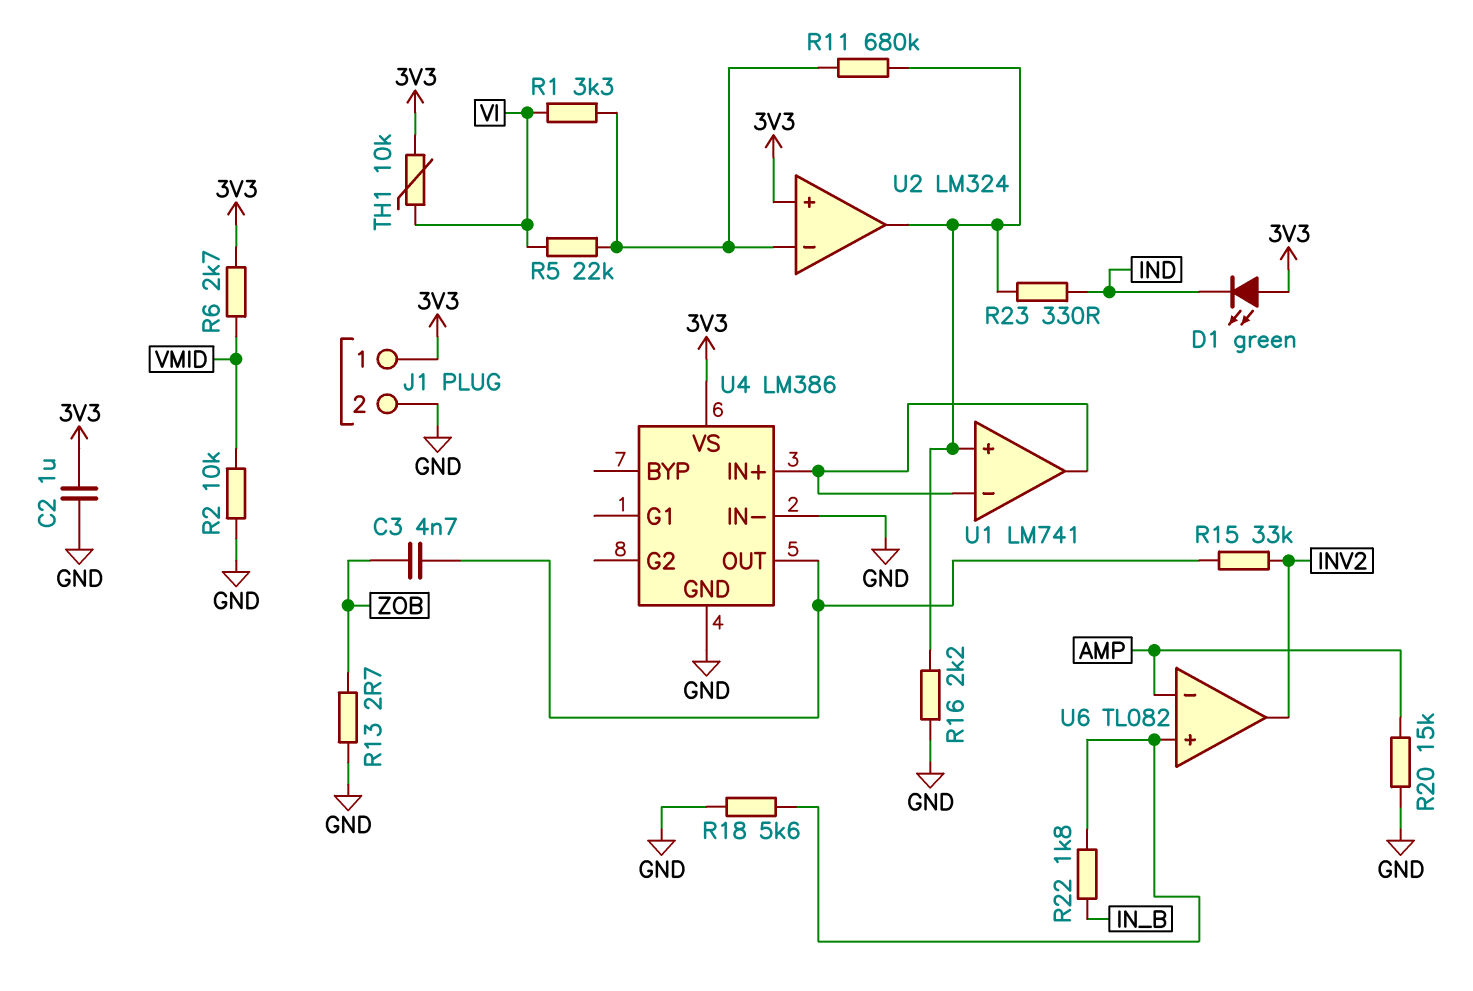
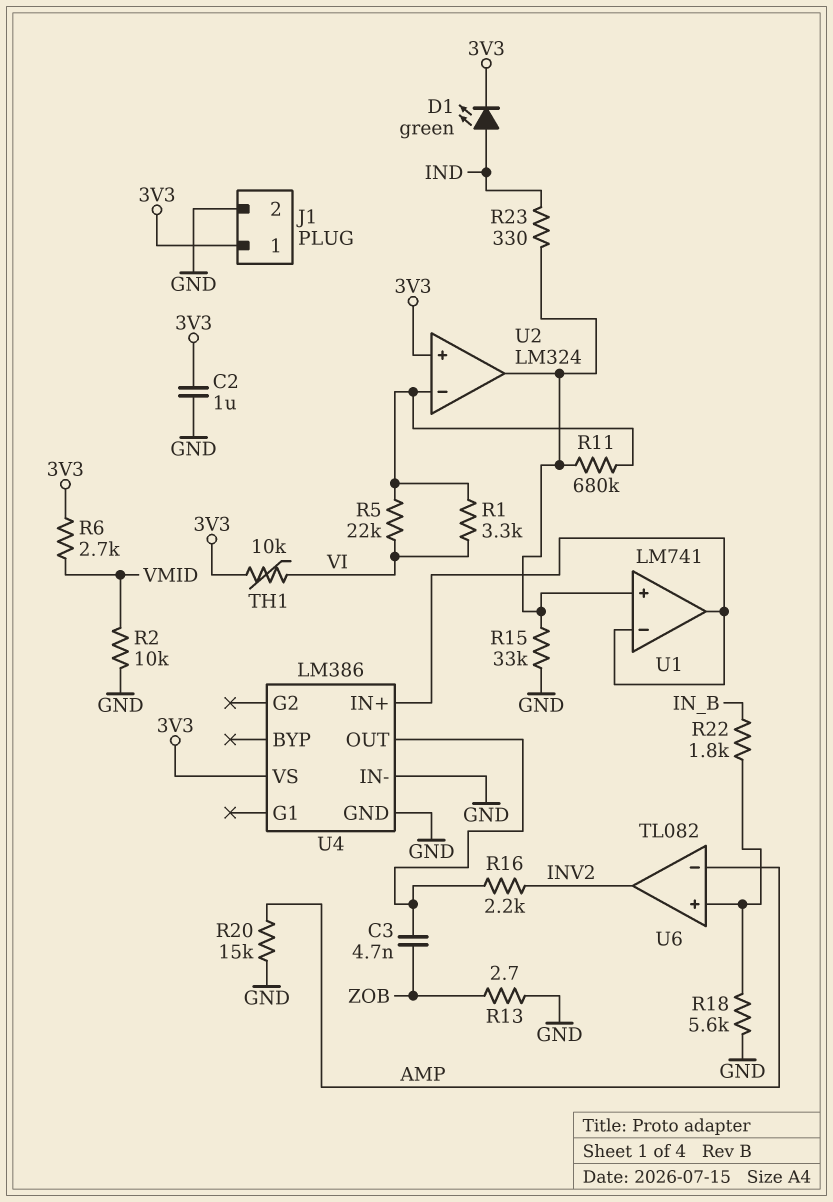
D1: LED green (A 3V3, K IND) -> LED green (A IND, K 3V3)
R15: 33k (INV2, U4/OUT) -> 33k (GND, U1/in+)
R16: 2.2k (GND, U1/in+) -> 2.2k (INV2, U4/OUT)

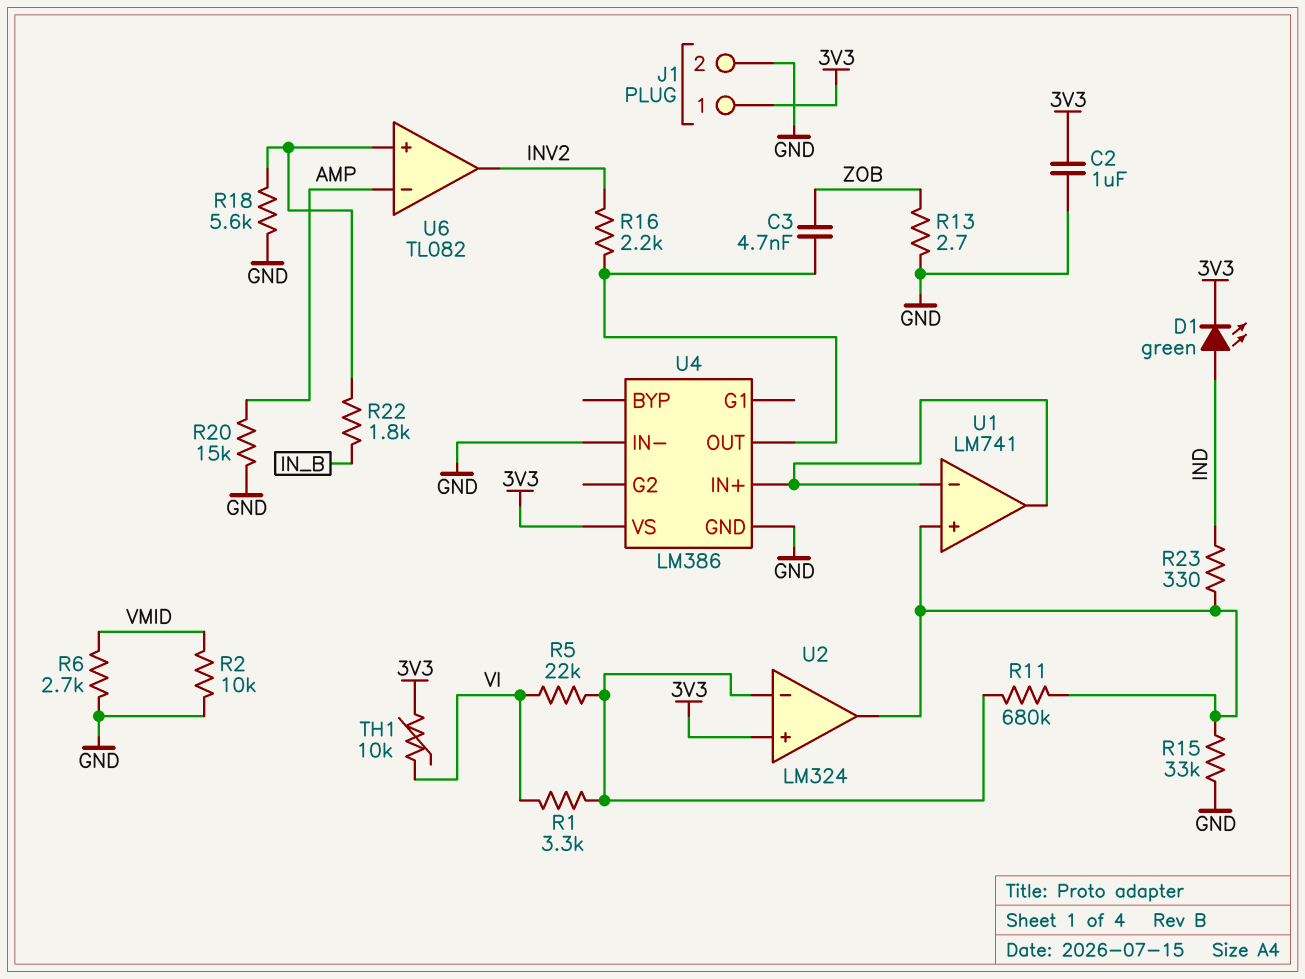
R6: 2.7k (3V3, VMID) -> 2.7k (GND, VMID)

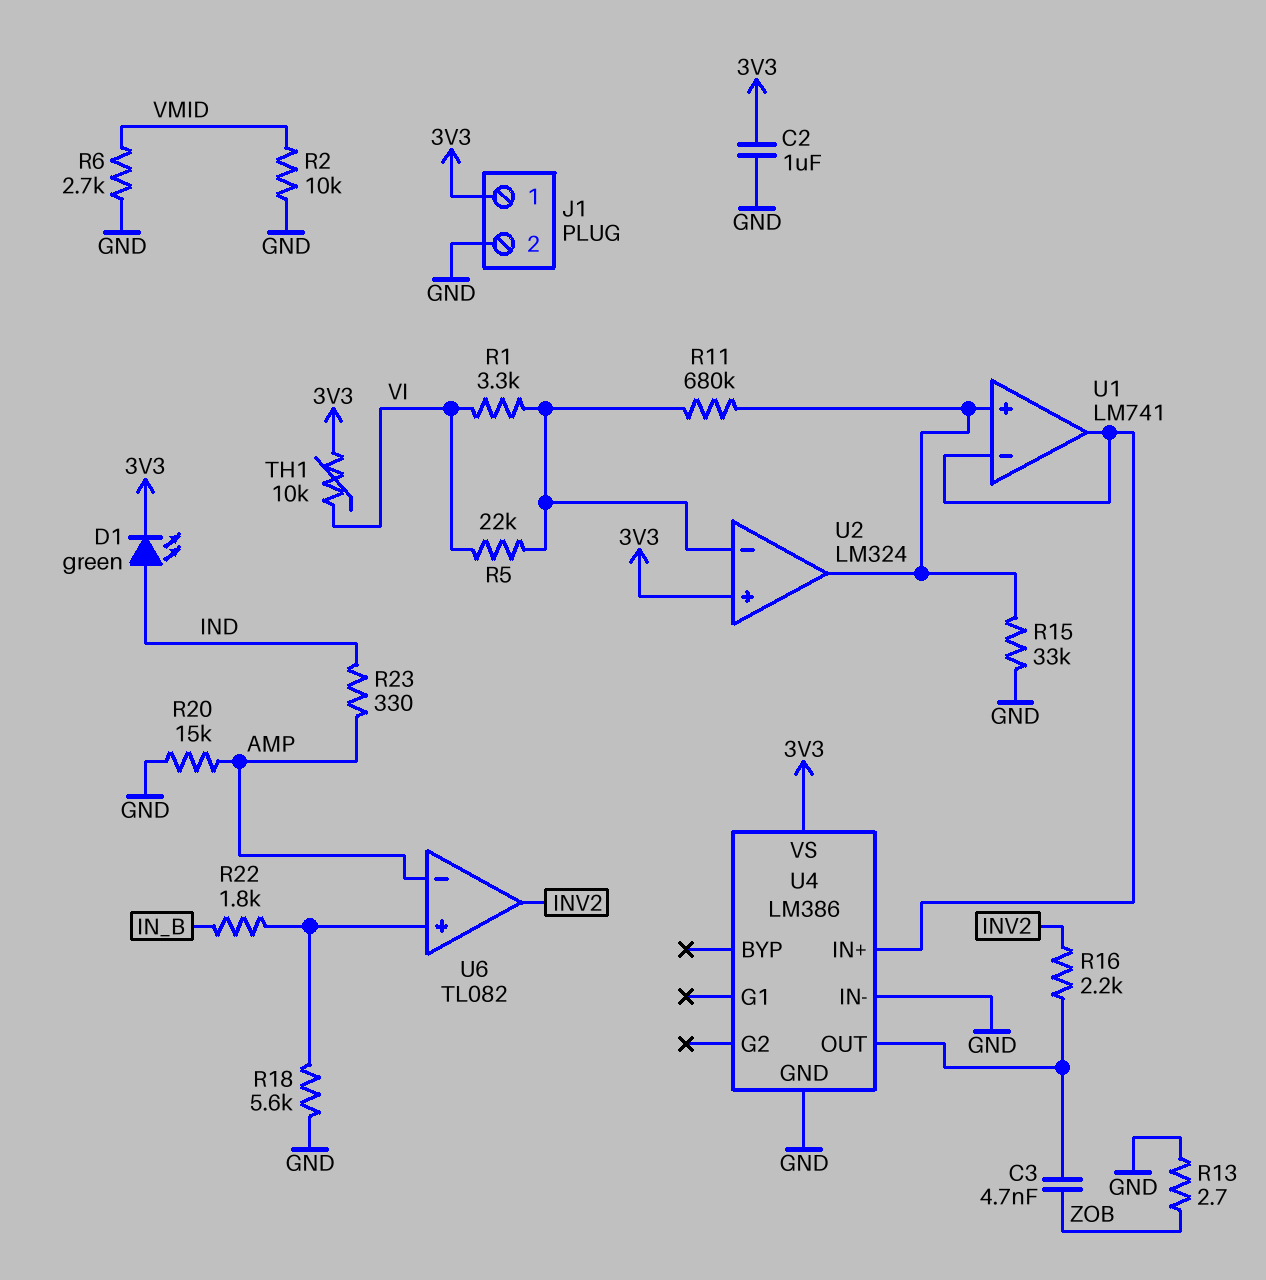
R23: 330 (IND, U1/in+) -> 330 (AMP, IND)

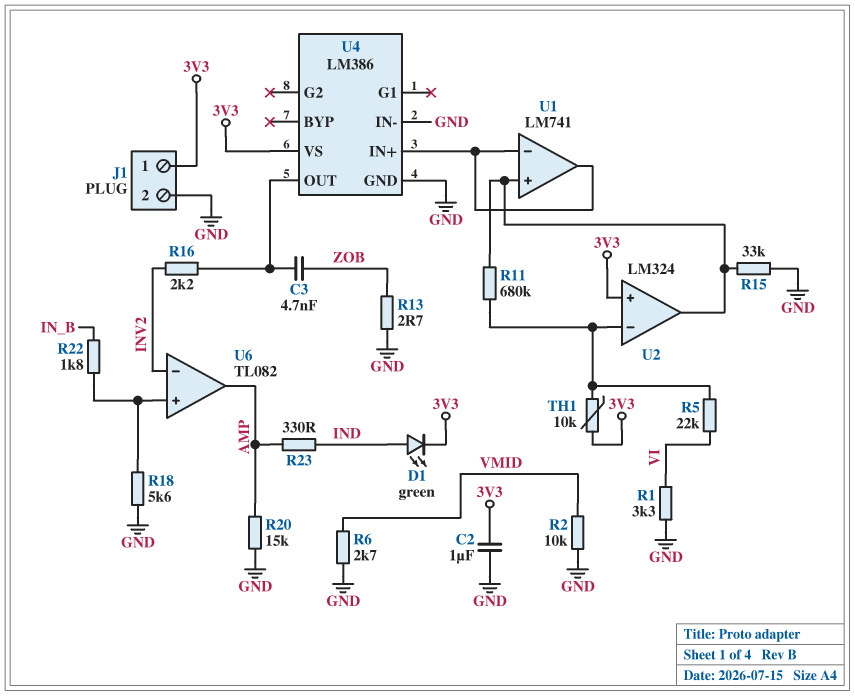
R1: 3.3k (U2/in-, VI) -> 3.3k (GND, VI)
TH1: 10k (3V3, VI) -> 10k (3V3, U2/in-)
U6 pin in-: AMP -> INV2
U6 pin out: INV2 -> AMP

